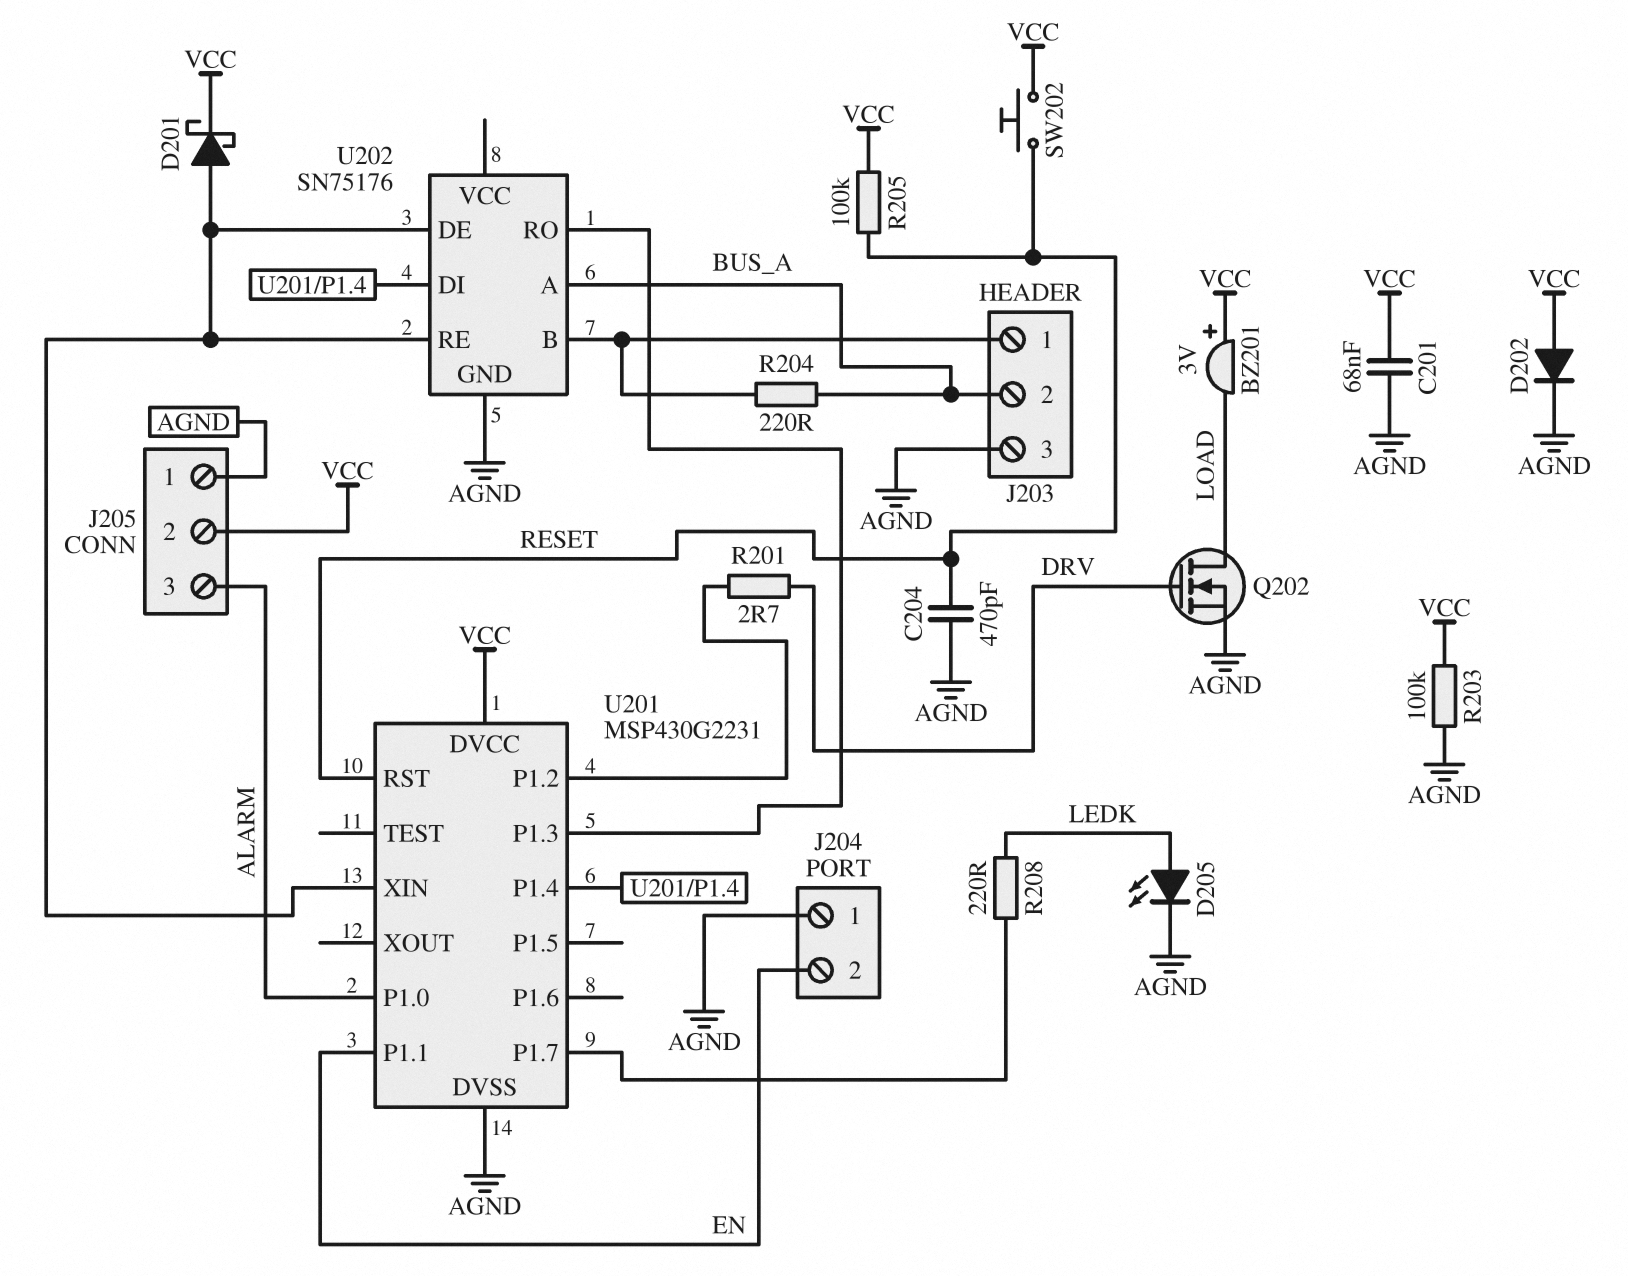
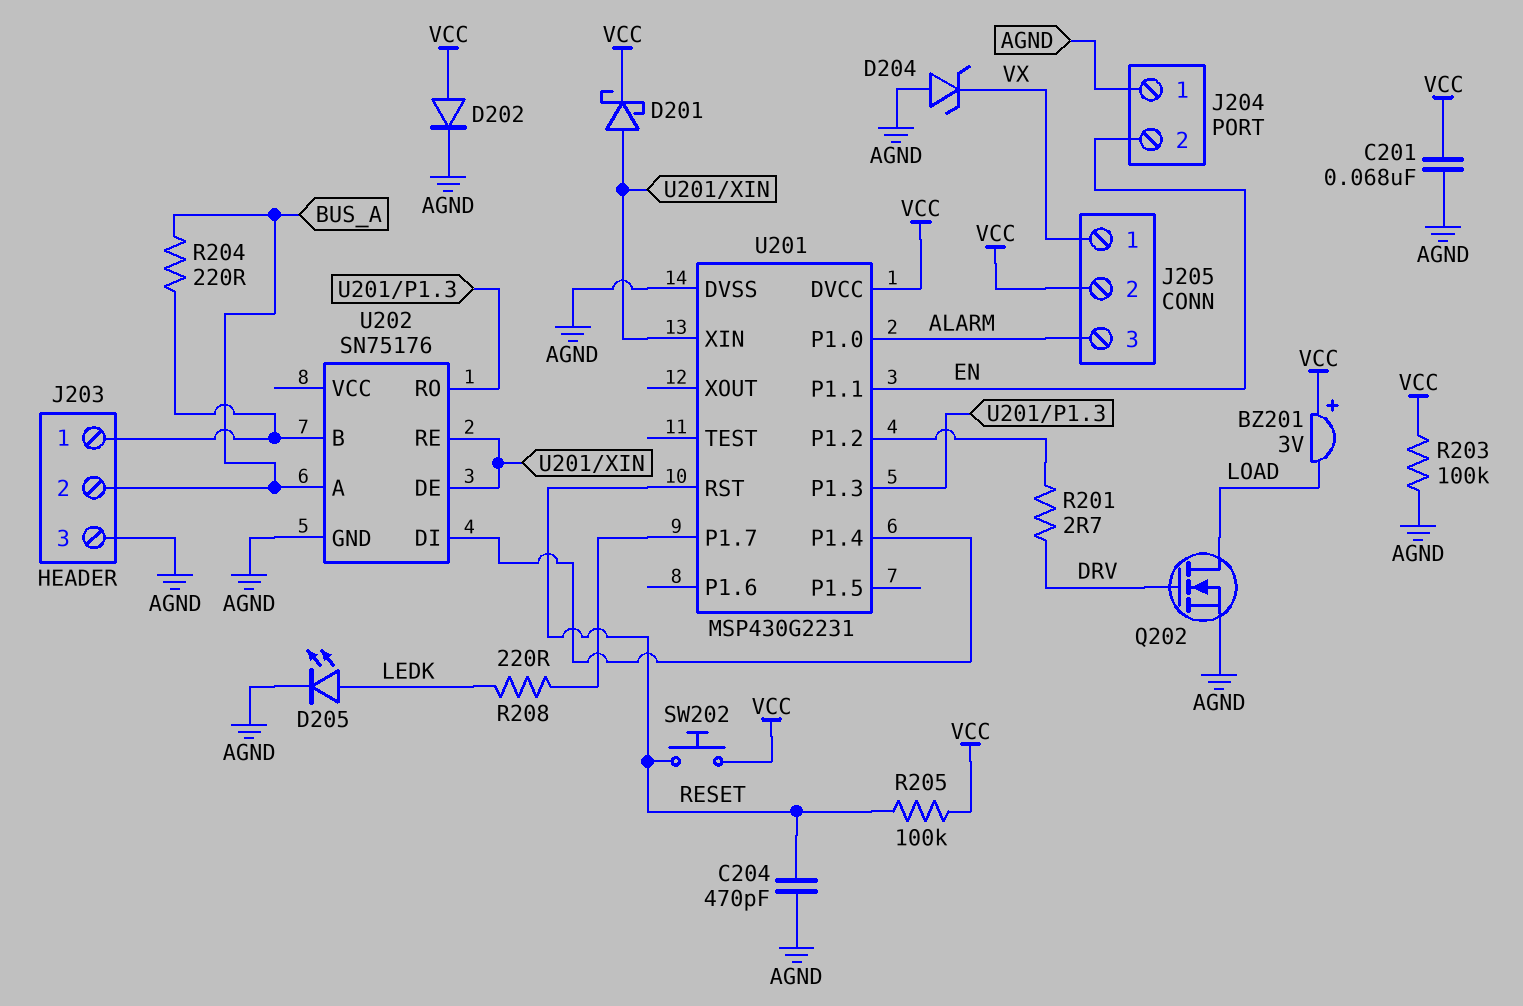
D204: none -> zener (A AGND, K VX)
J205 pin 1: AGND -> VX

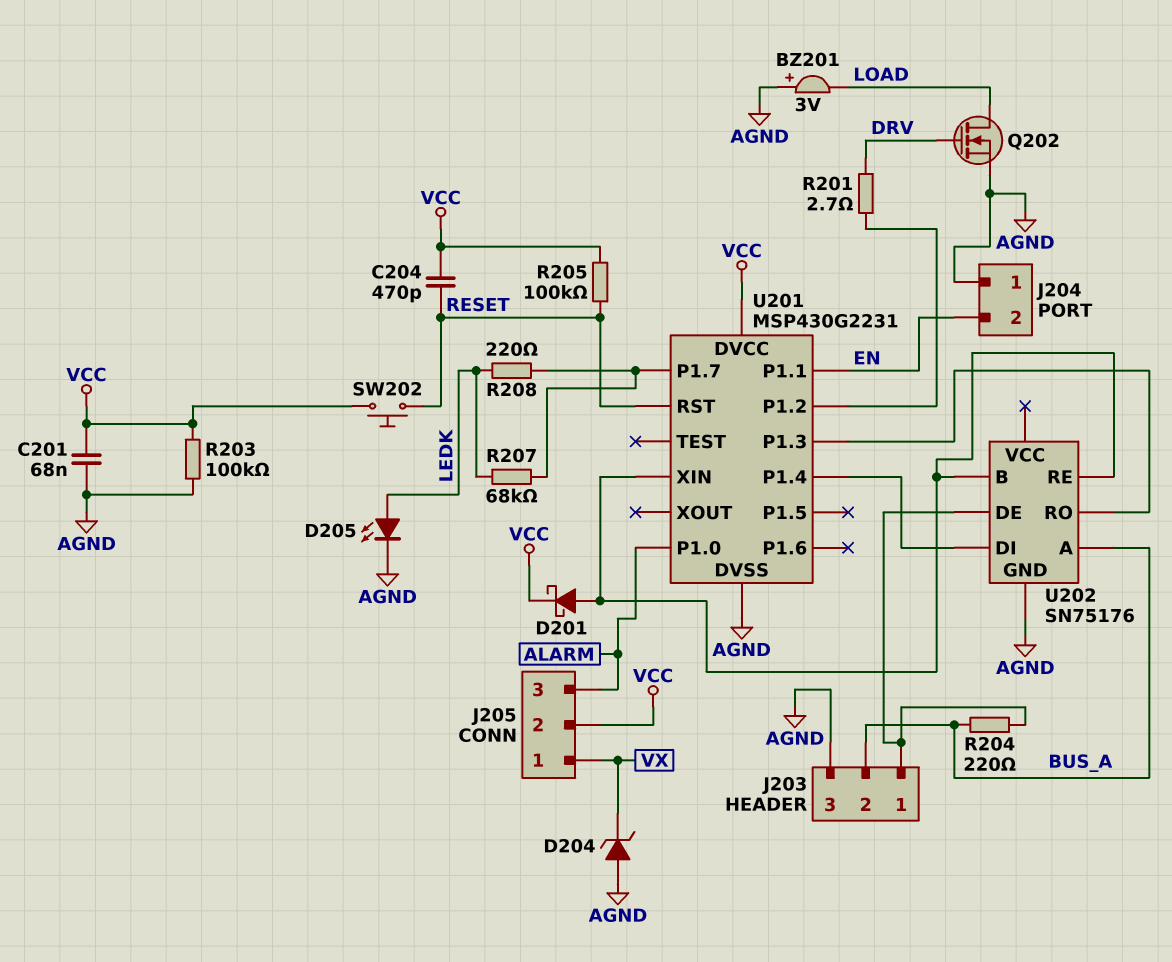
BZ201: buzzer 3V (plus VCC, minus LOAD) -> buzzer 3V (plus AGND, minus LOAD)
C204: 470pF (AGND, RESET) -> 470pF (RESET, VCC)
D202: diode (A VCC, K AGND) -> none
R207: none -> 68k (LEDK, U201/P1.7)
U202 pin B: J203/1 -> U201/XIN
U202 pin DE: U201/XIN -> J203/1

